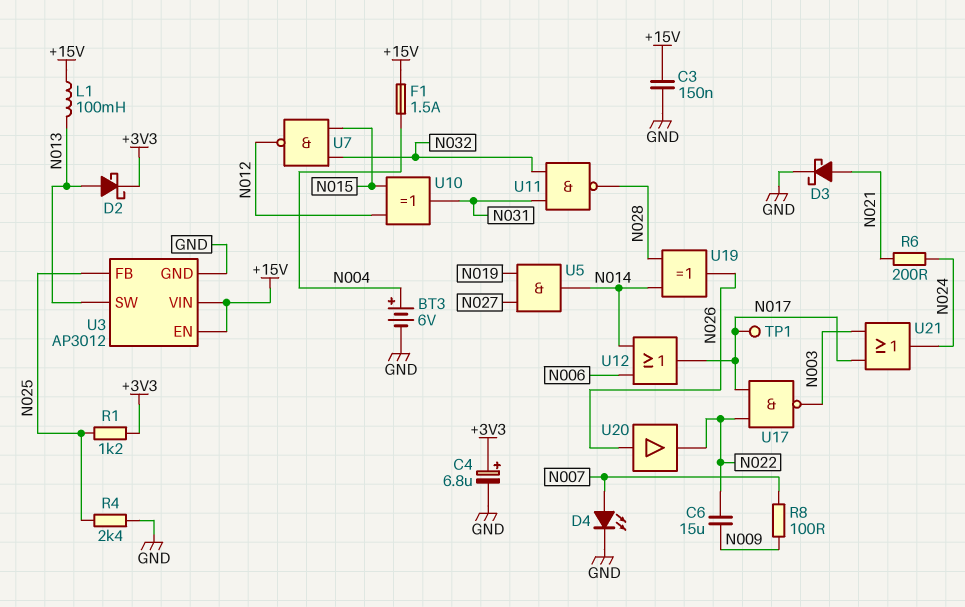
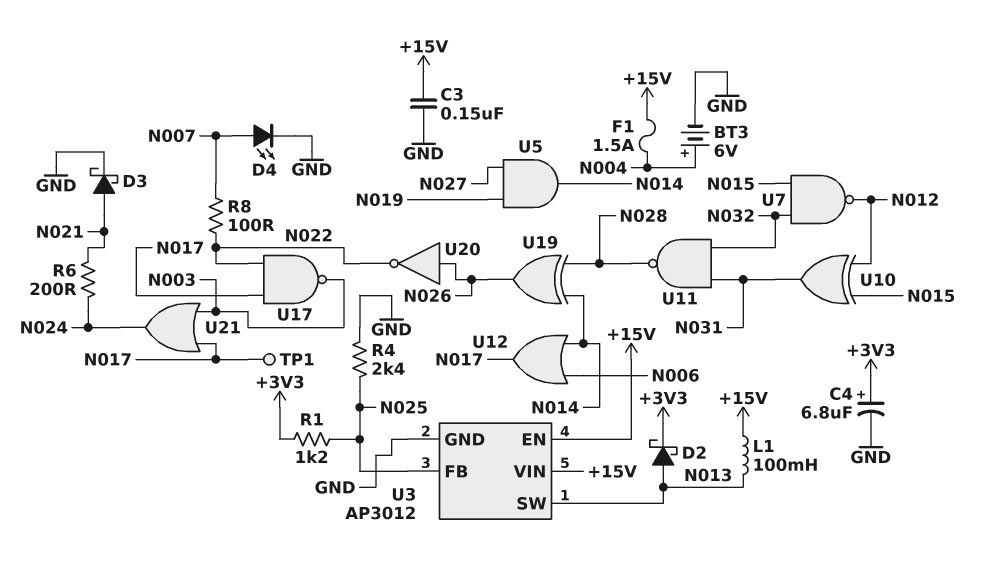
C6: 15uF (N009, N022) -> none
R8: 100 (N007, N009) -> 100 (N007, N022)
U20: buffer (in N026, out N022) -> NOT (in N026, out N022)

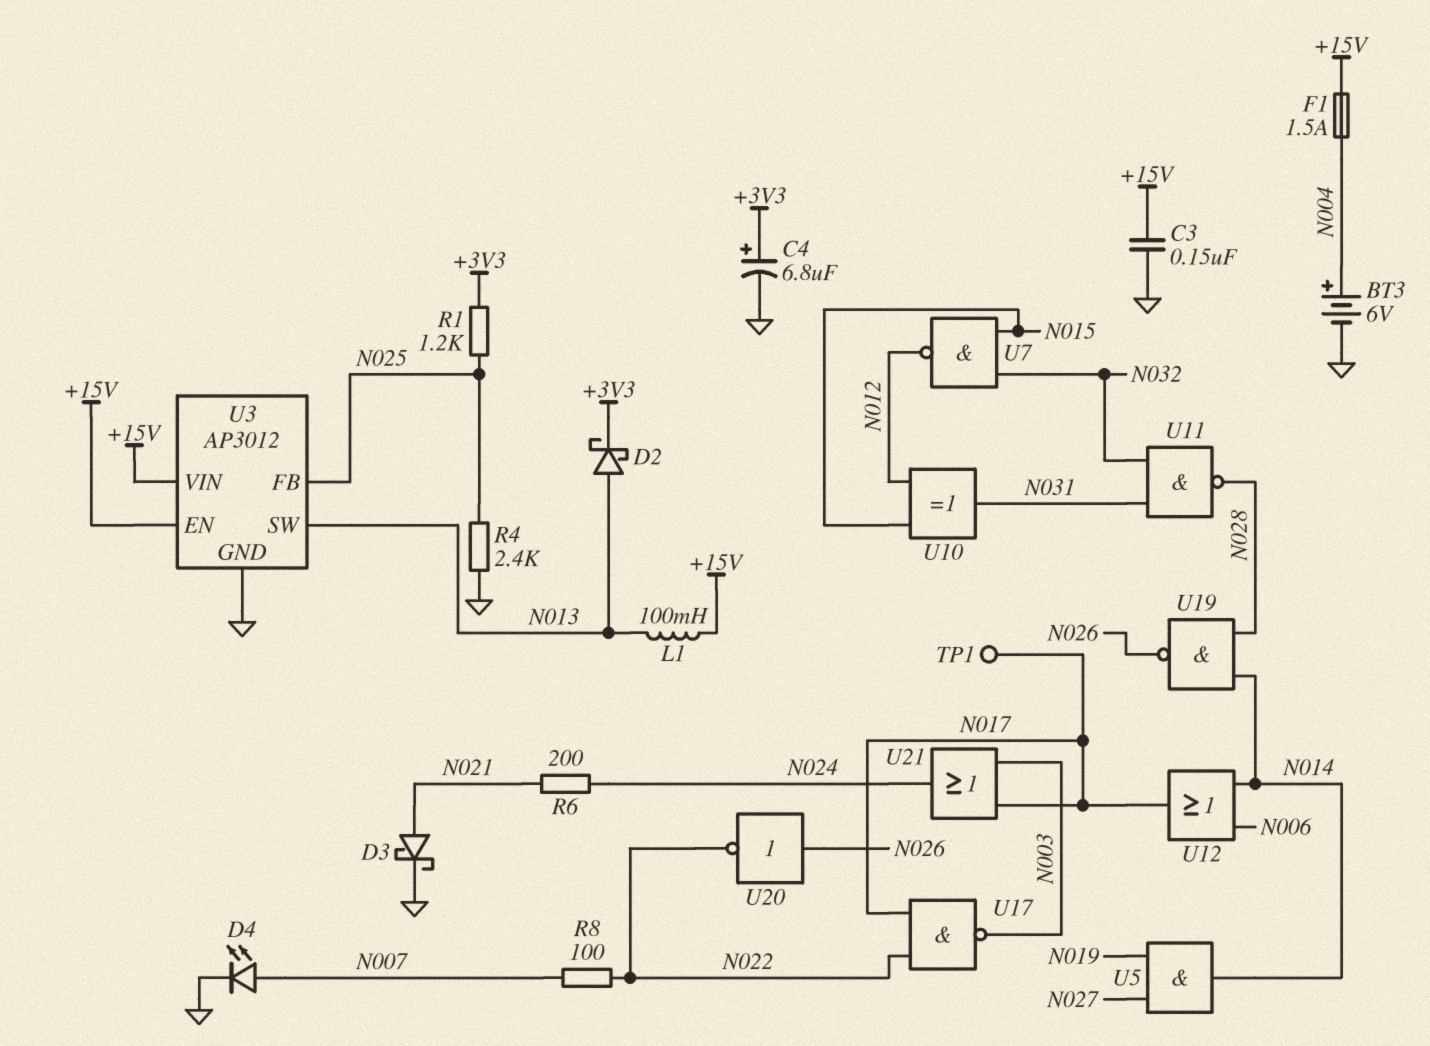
U19: XOR (in N014, in N028, out N026) -> NAND (in N014, in N028, out N026)

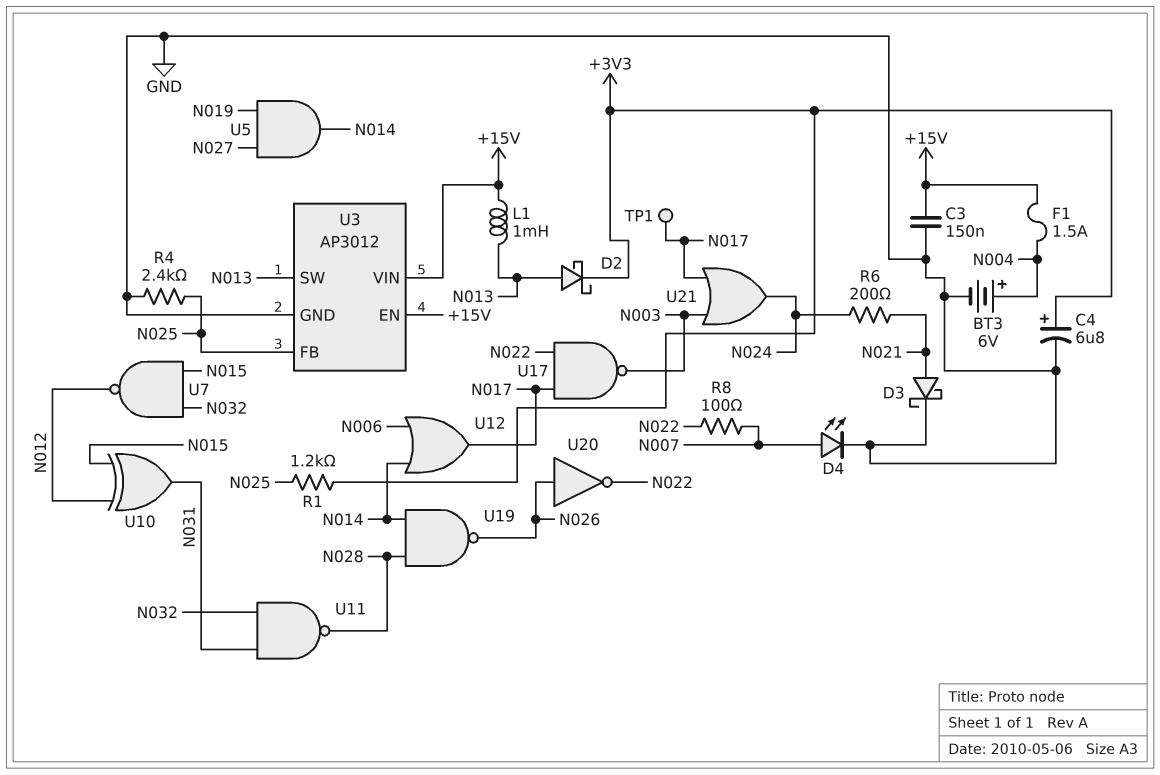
L1: 100mH (+15V, N013) -> 1mH (+15V, N013)

